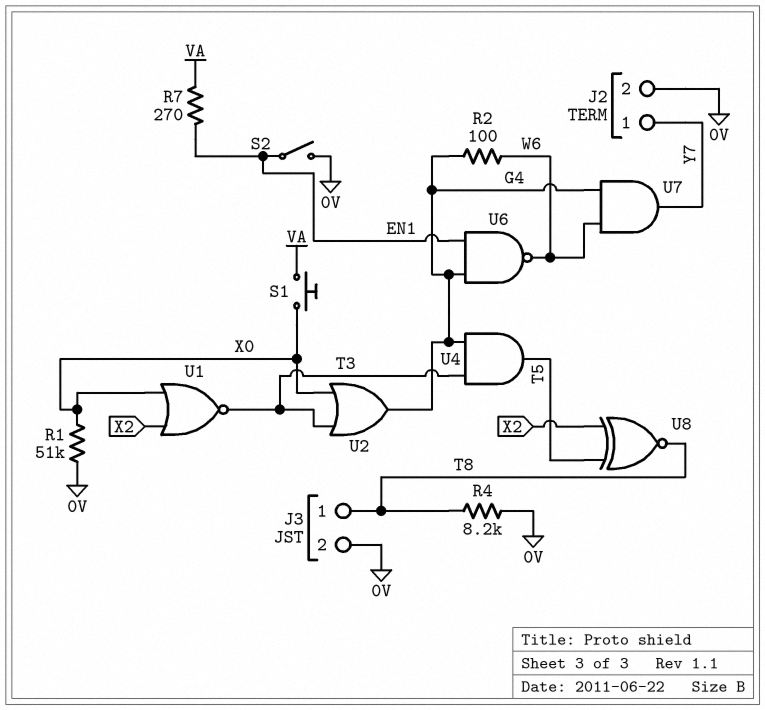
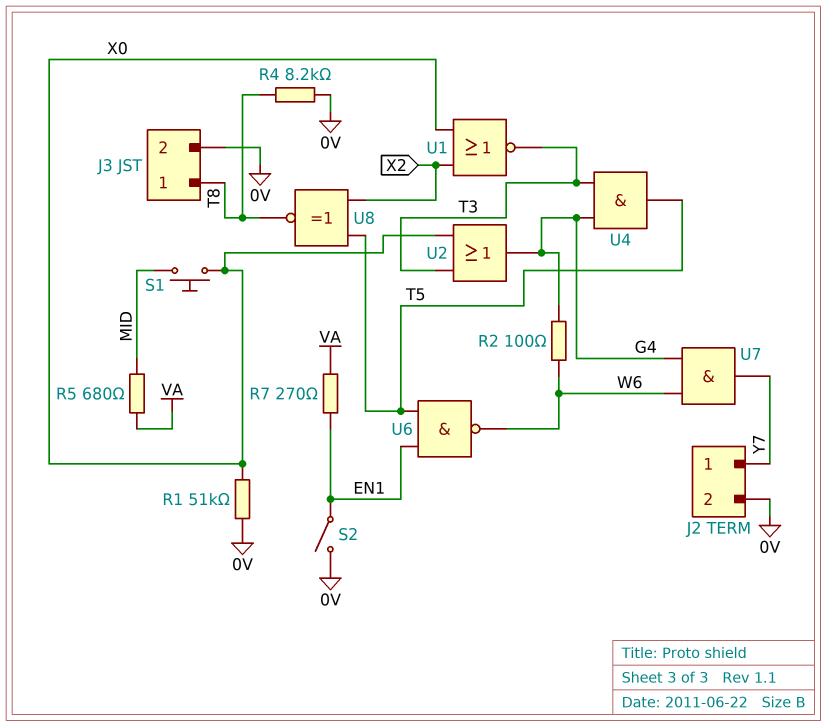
R5: none -> 680 (MID, VA)
S1: button (VA, X0) -> button (MID, X0)
U6: NAND (in EN1, in G4, out W6) -> NAND (in EN1, in T5, out W6)

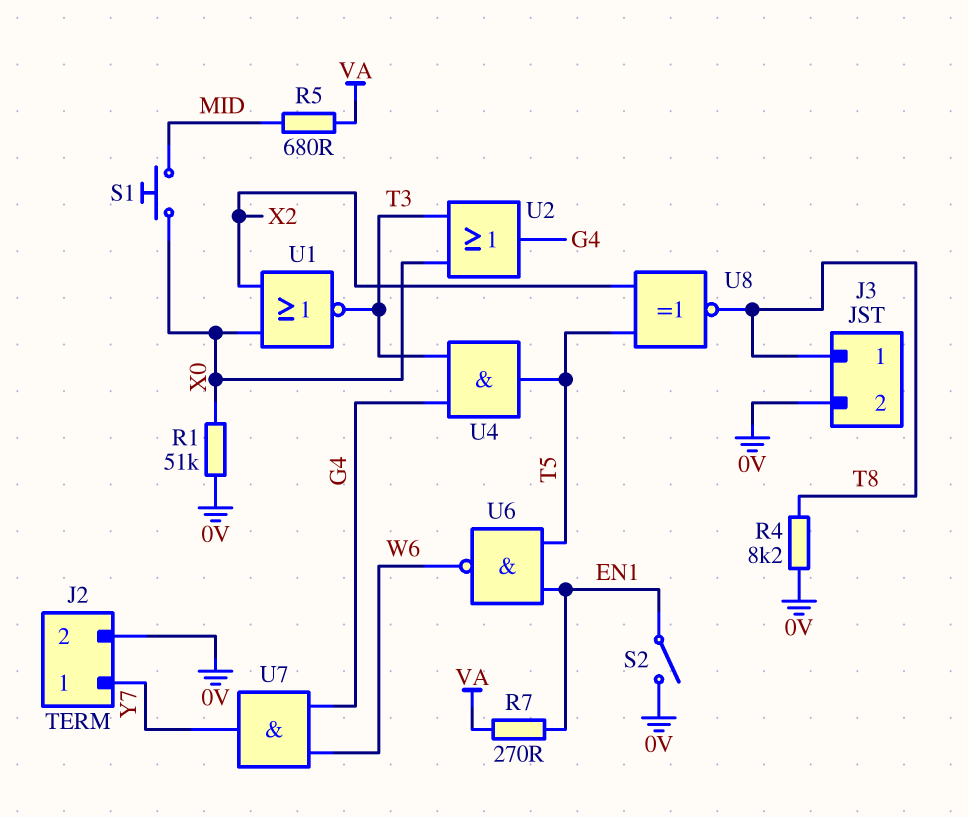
R2: 100 (G4, W6) -> none

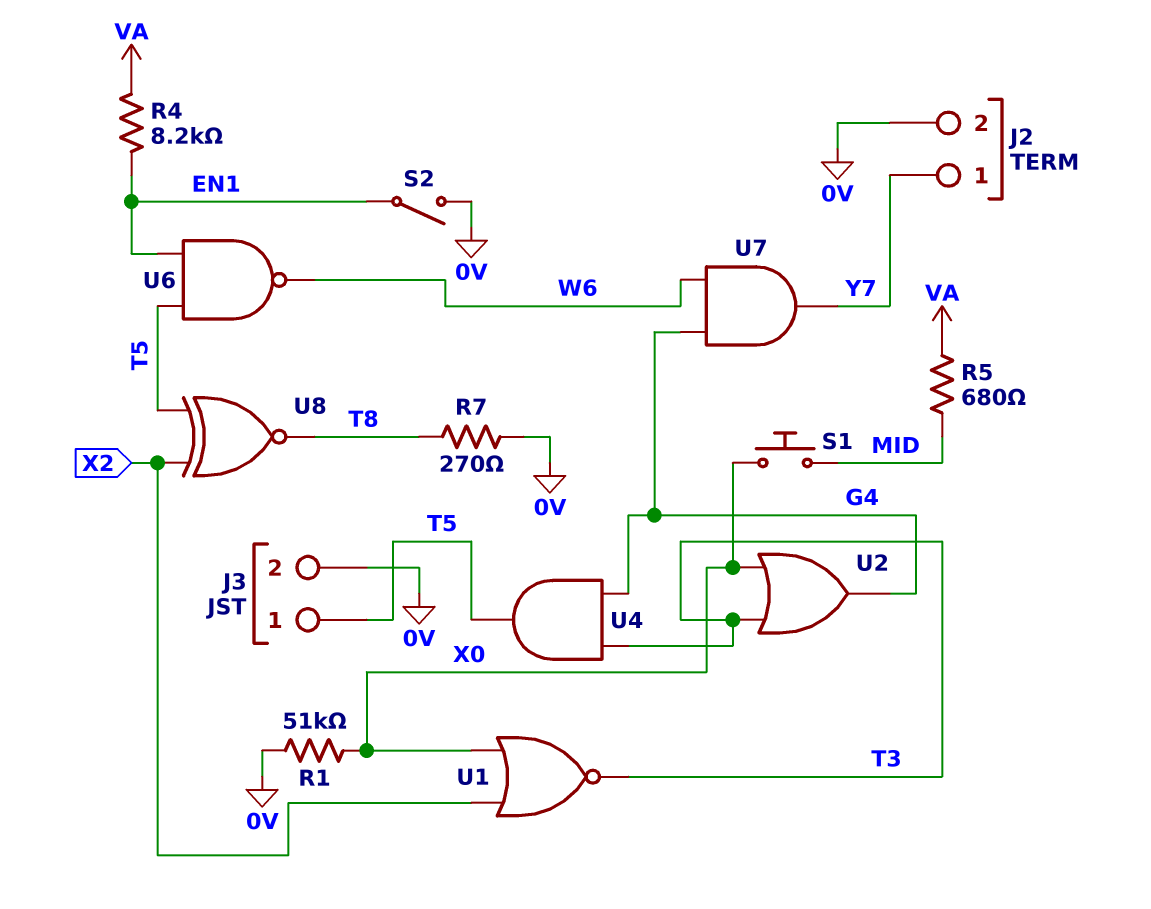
J3 pin 1: T8 -> T5
R4: 8.2k (0V, T8) -> 8.2k (EN1, VA)
R7: 270 (EN1, VA) -> 270 (0V, T8)

